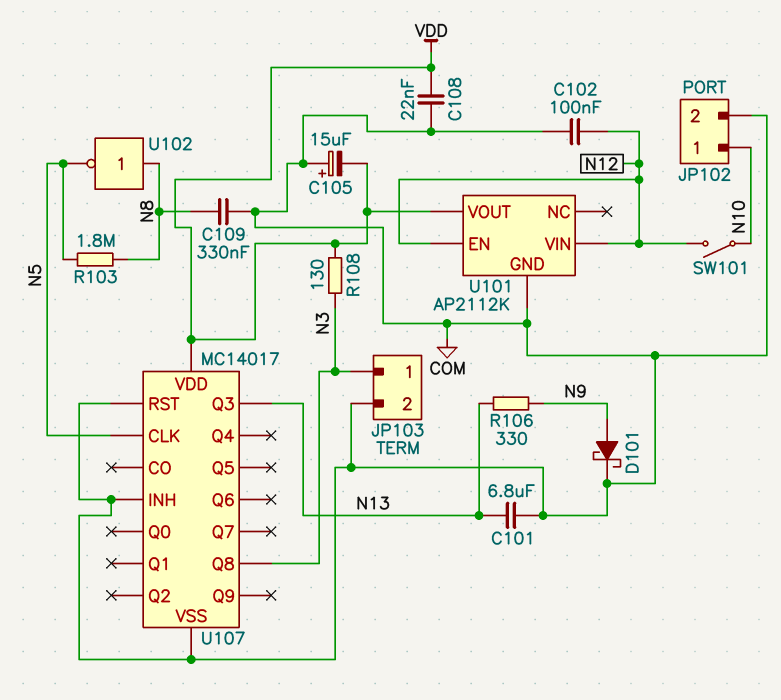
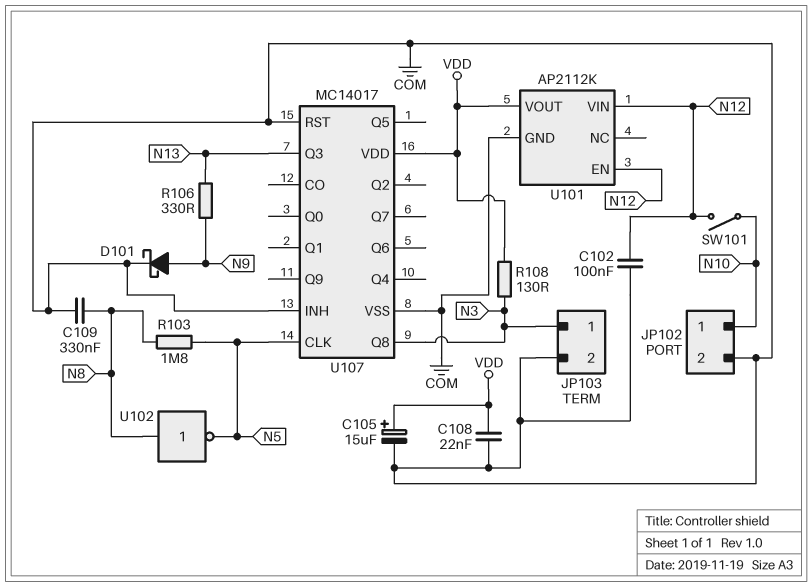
C101: 6.8uF (COM, N13) -> none
C105: 15uF (plus COM, minus VDD) -> 15uF (plus VDD, minus COM)

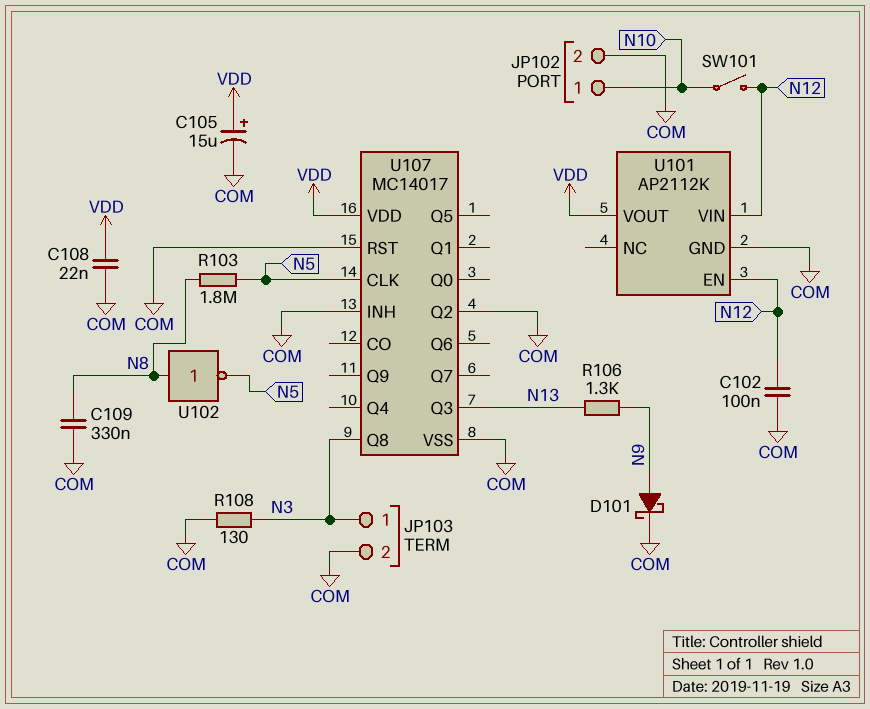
R106: 330 (N9, N13) -> 1.3k (N9, N13)
R108: 130 (N3, VDD) -> 130 (COM, N3)
U107 pin Q2: none -> COM

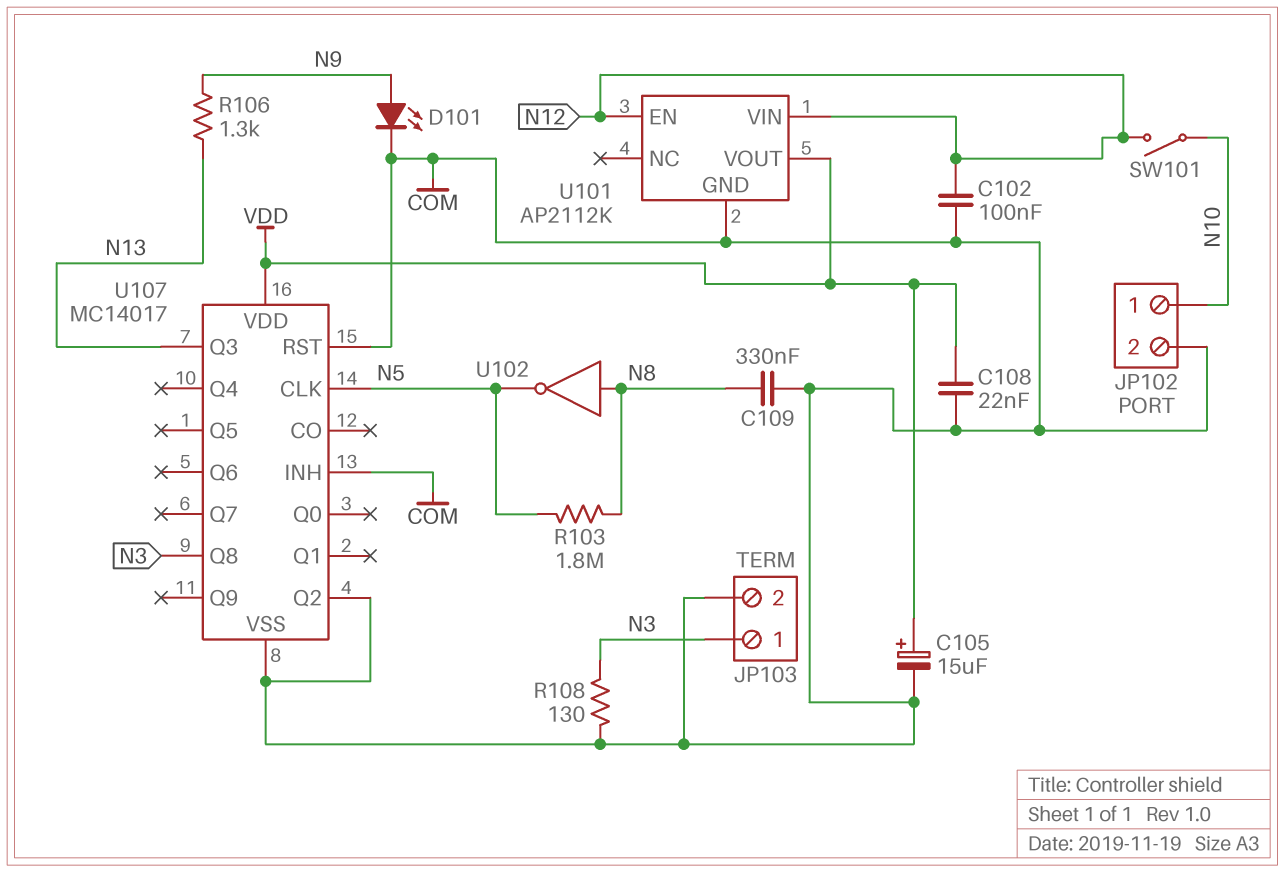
D101: schottky (A N9, K COM) -> LED (A N9, K COM)

